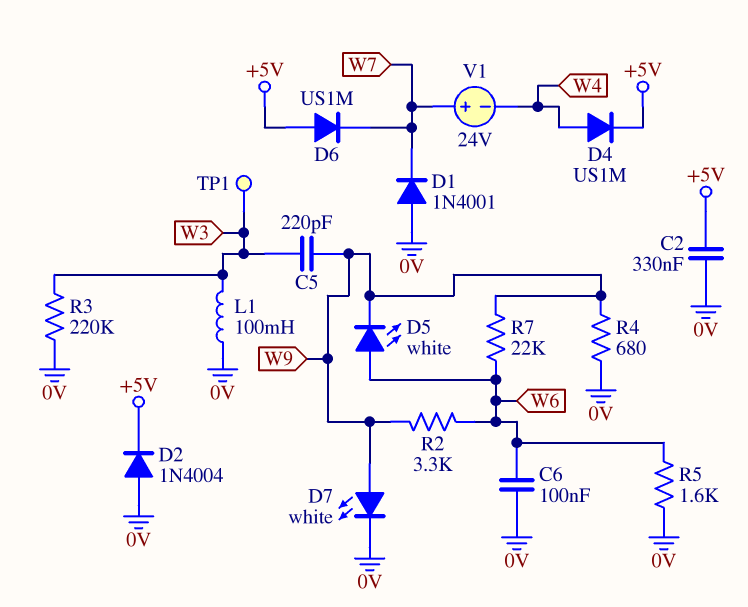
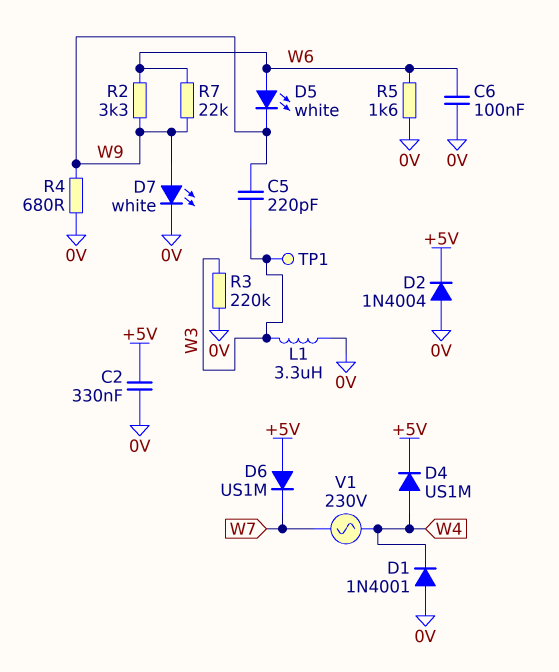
D1: diode 1N4001 (A 0V, K W7) -> diode 1N4001 (A 0V, K W4)
L1: 100mH (0V, W3) -> 3.3uH (0V, W3)
V1: 24V (plus W7, minus W4) -> AC 230V (W4, W7)

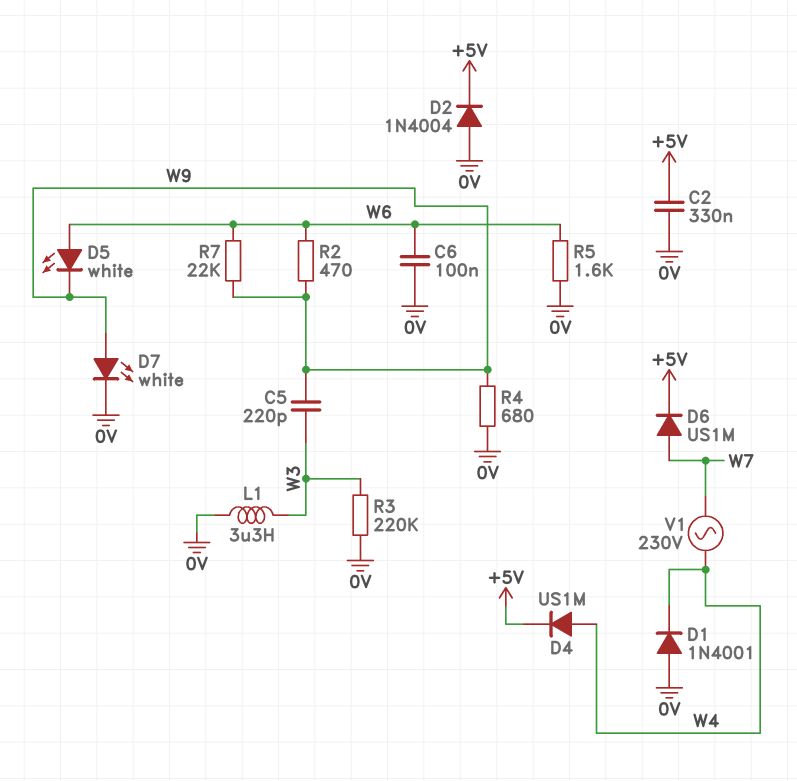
D6: diode US1M (A +5V, K W7) -> diode US1M (A W7, K +5V)
R2: 3.3k (W6, W9) -> 470 (W6, W9)
TP1: test point (W3) -> none

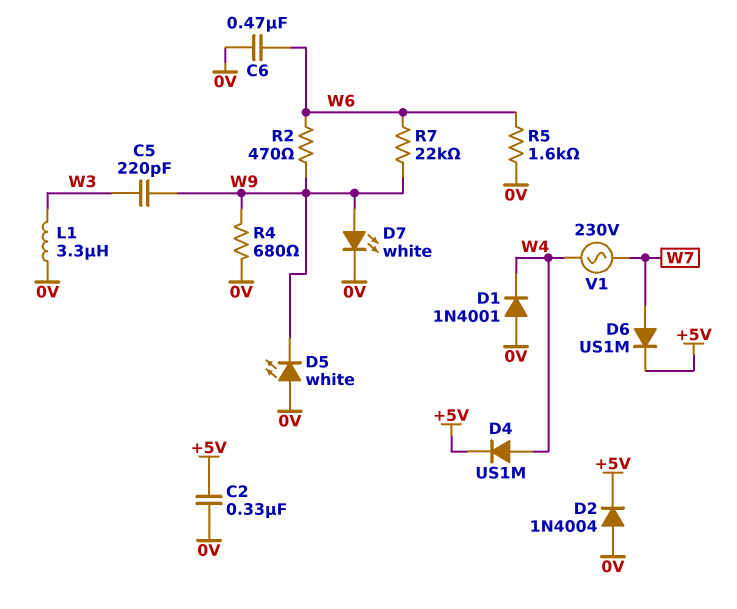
C6: 100nF (0V, W6) -> 470nF (0V, W6)
D5: LED white (A W6, K W9) -> LED white (A 0V, K W9)
R3: 220k (0V, W3) -> none

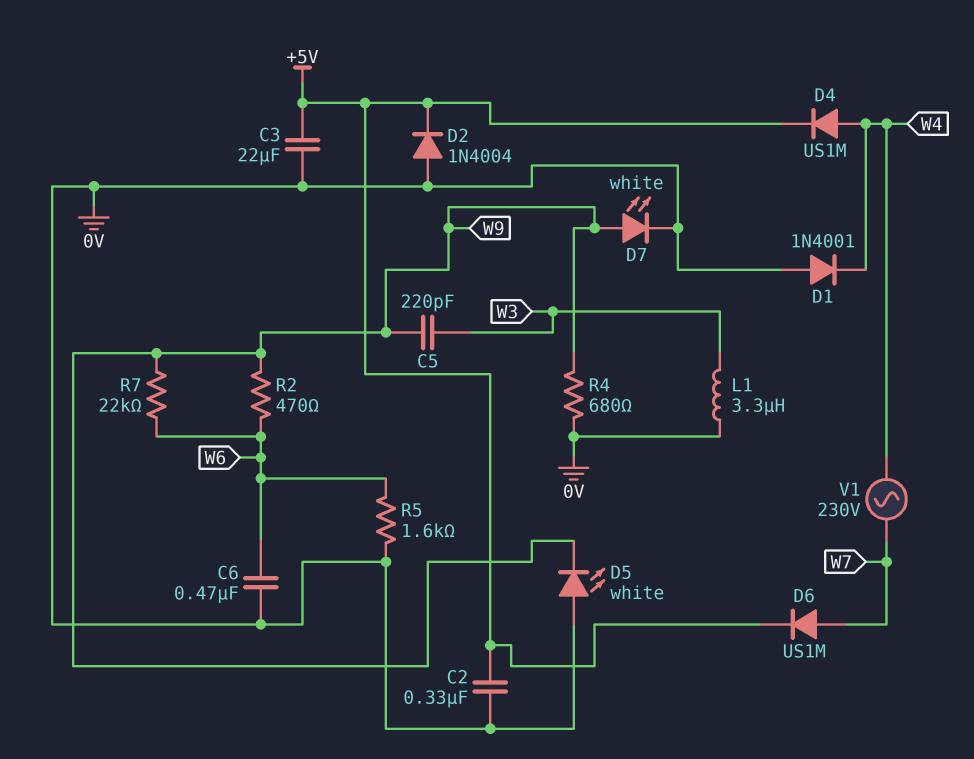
C3: none -> 22uF (+5V, 0V)

